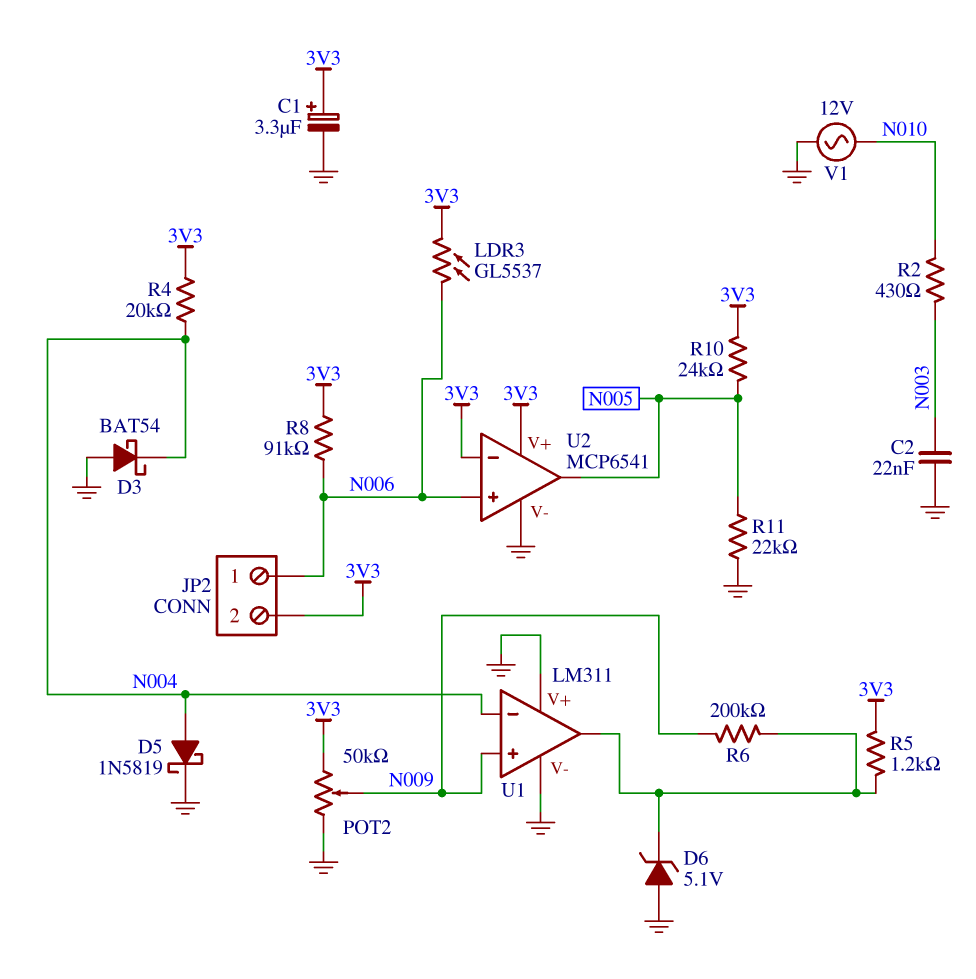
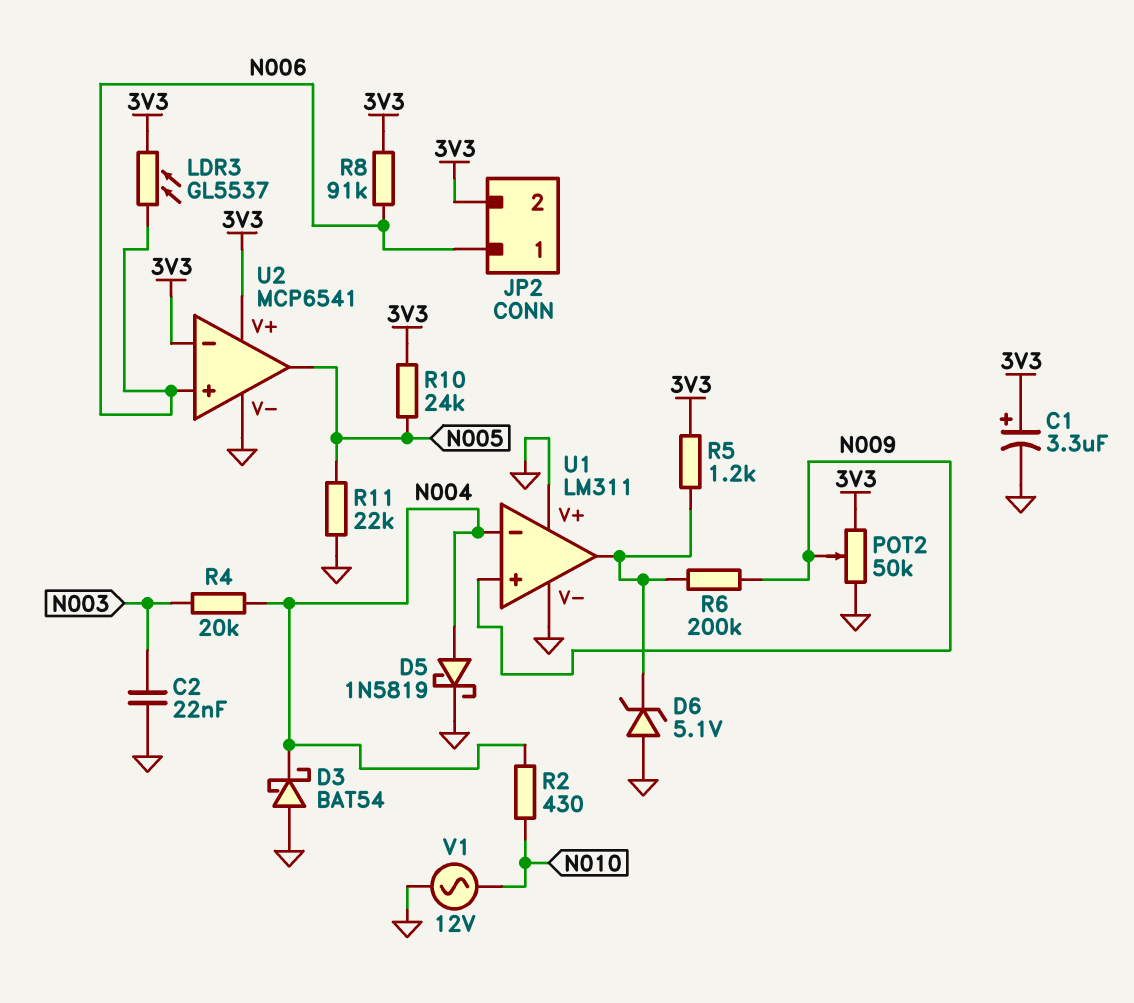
R2: 430 (N003, N010) -> 430 (N004, N010)
R4: 20k (3V3, N004) -> 20k (N003, N004)

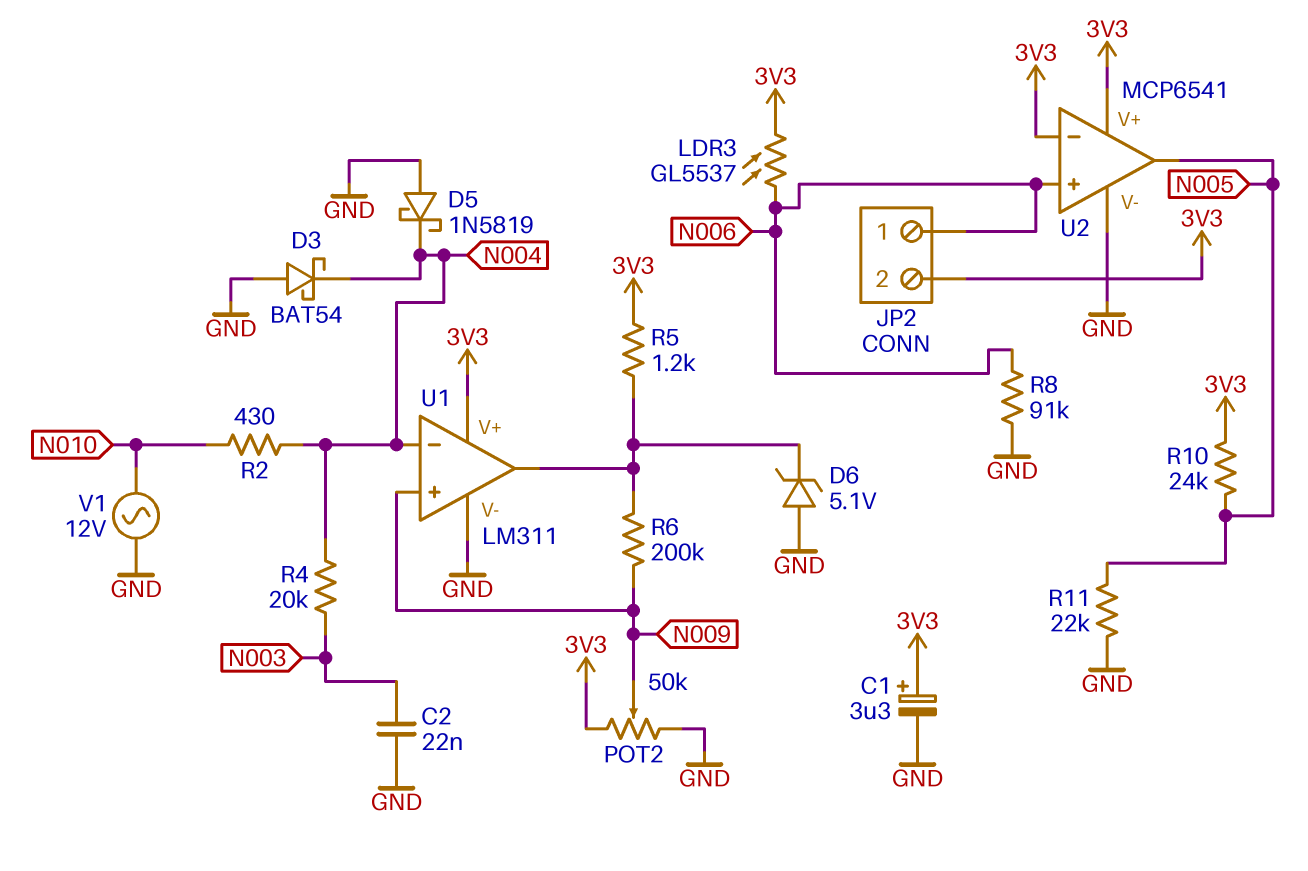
D5: schottky 1N5819 (A N004, K GND) -> schottky 1N5819 (A GND, K N004)
R8: 91k (3V3, N006) -> 91k (GND, N006)
U1 pin V+: GND -> 3V3

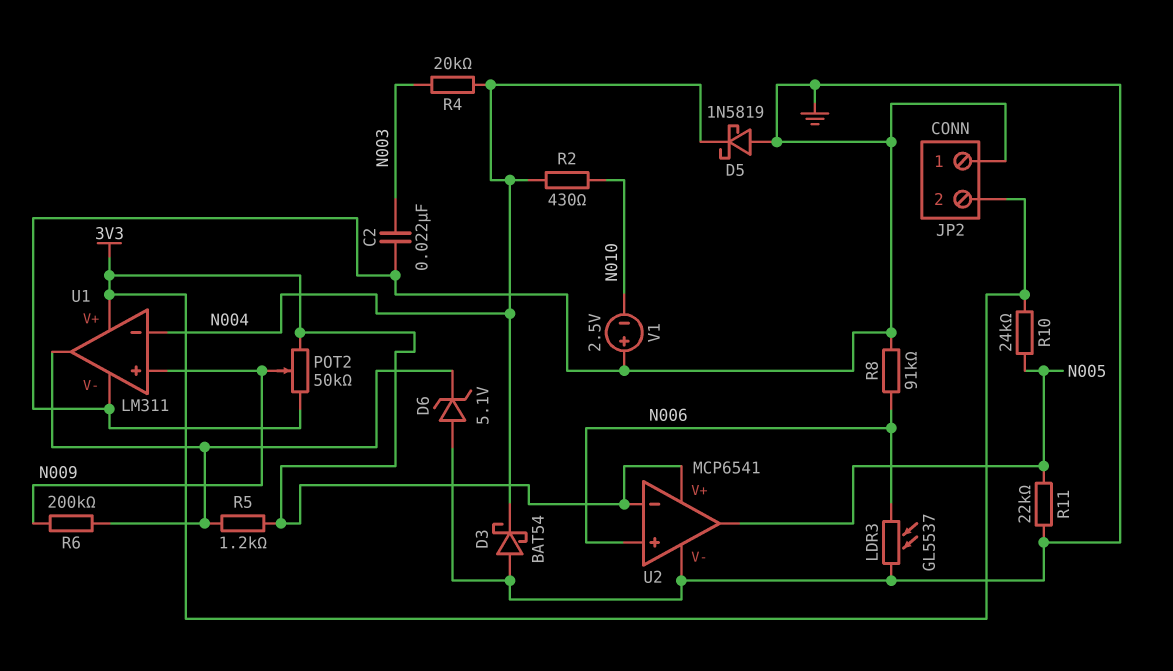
C1: 3.3uF (plus 3V3, minus GND) -> none
JP2 pin 1: N006 -> GND
LDR3: GL5537 (3V3, N006) -> GL5537 (GND, N006)
V1: AC 12V (GND, N010) -> 2.5V (plus GND, minus N010)

